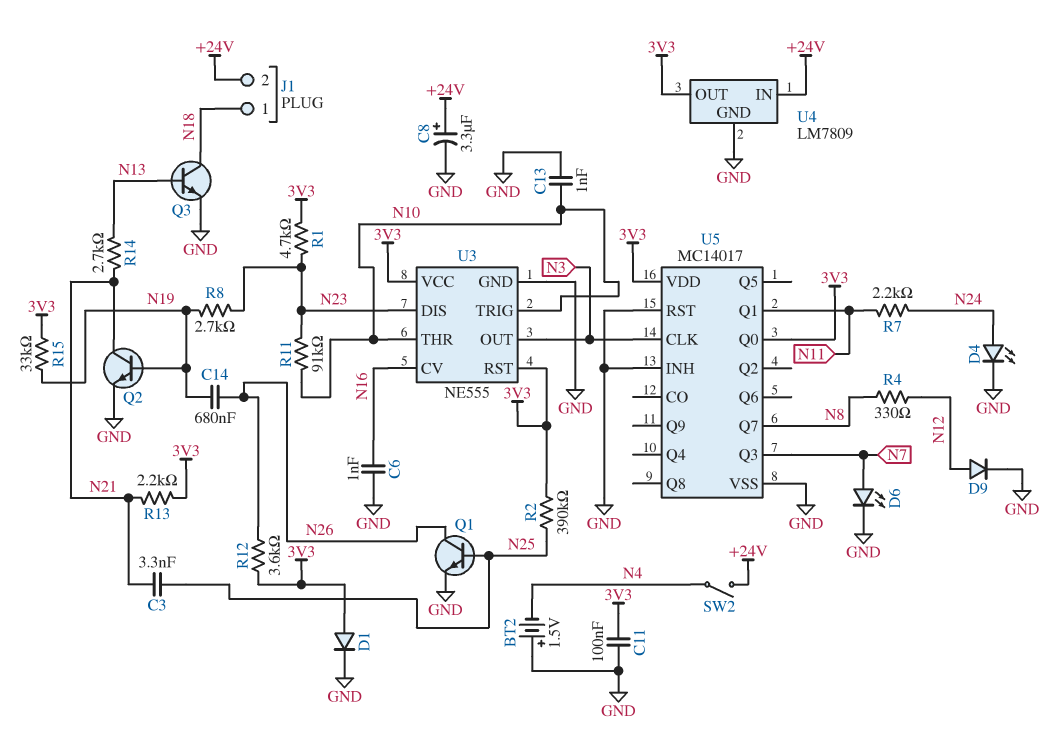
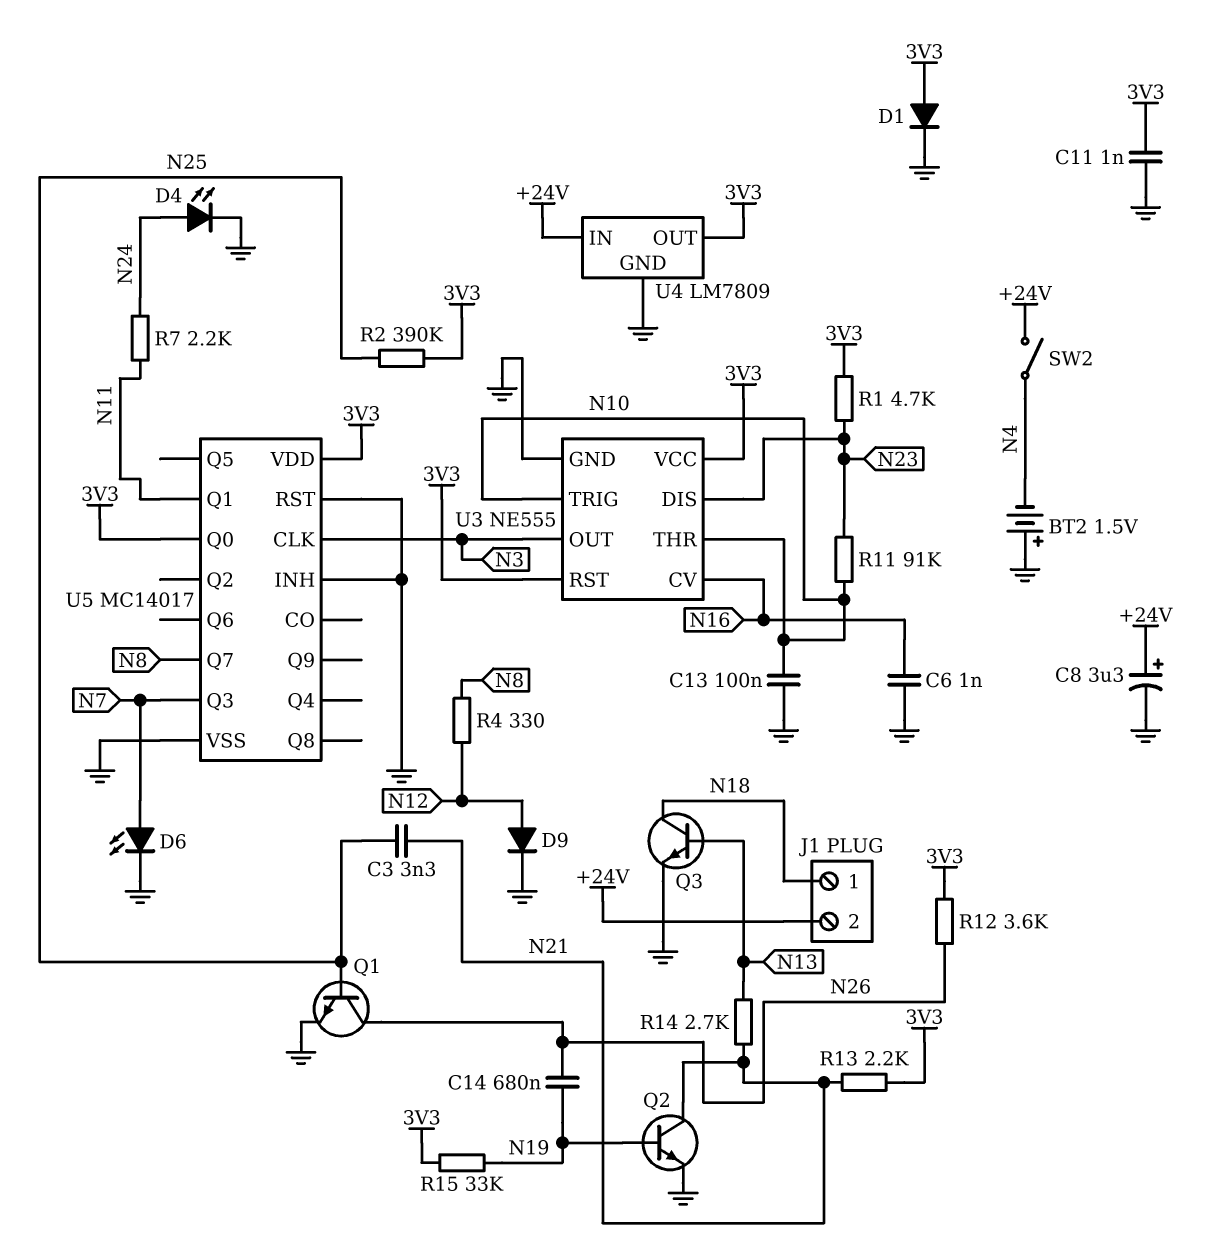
C11: 100nF (3V3, GND) -> 1nF (3V3, GND)
C13: 1nF (GND, N10) -> 100nF (GND, N10)
R8: 2.7k (N19, N23) -> none

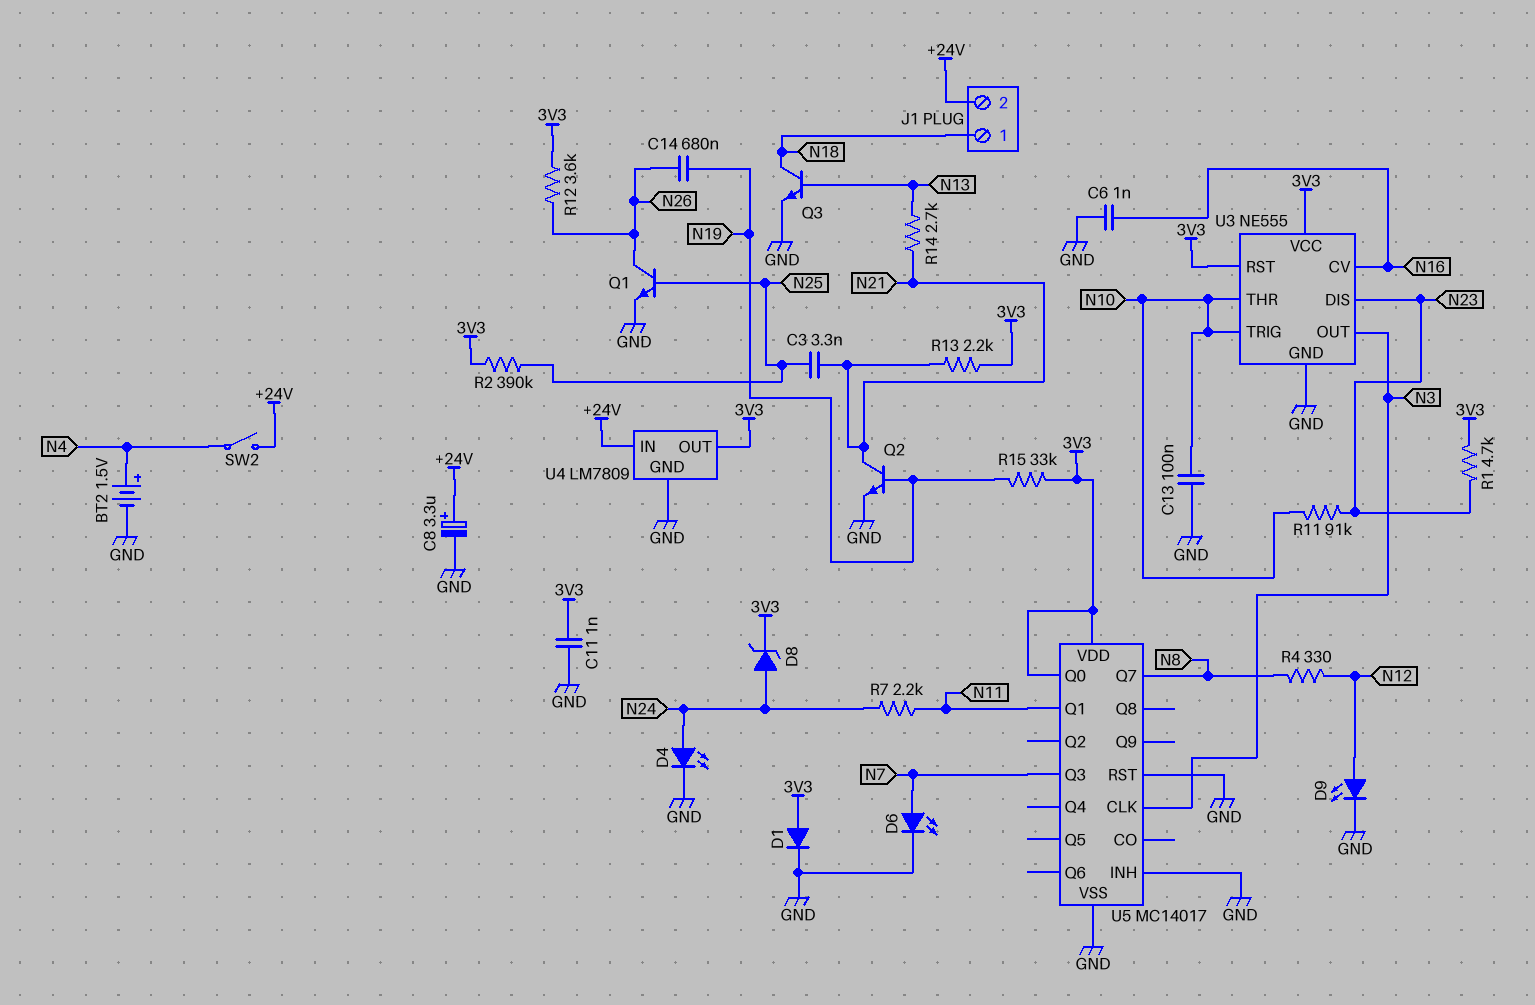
BT2: 1.5V (plus GND, minus N4) -> 1.5V (plus N4, minus GND)
D8: none -> zener (A N24, K 3V3)
D9: diode (A N12, K GND) -> LED (A N12, K GND)

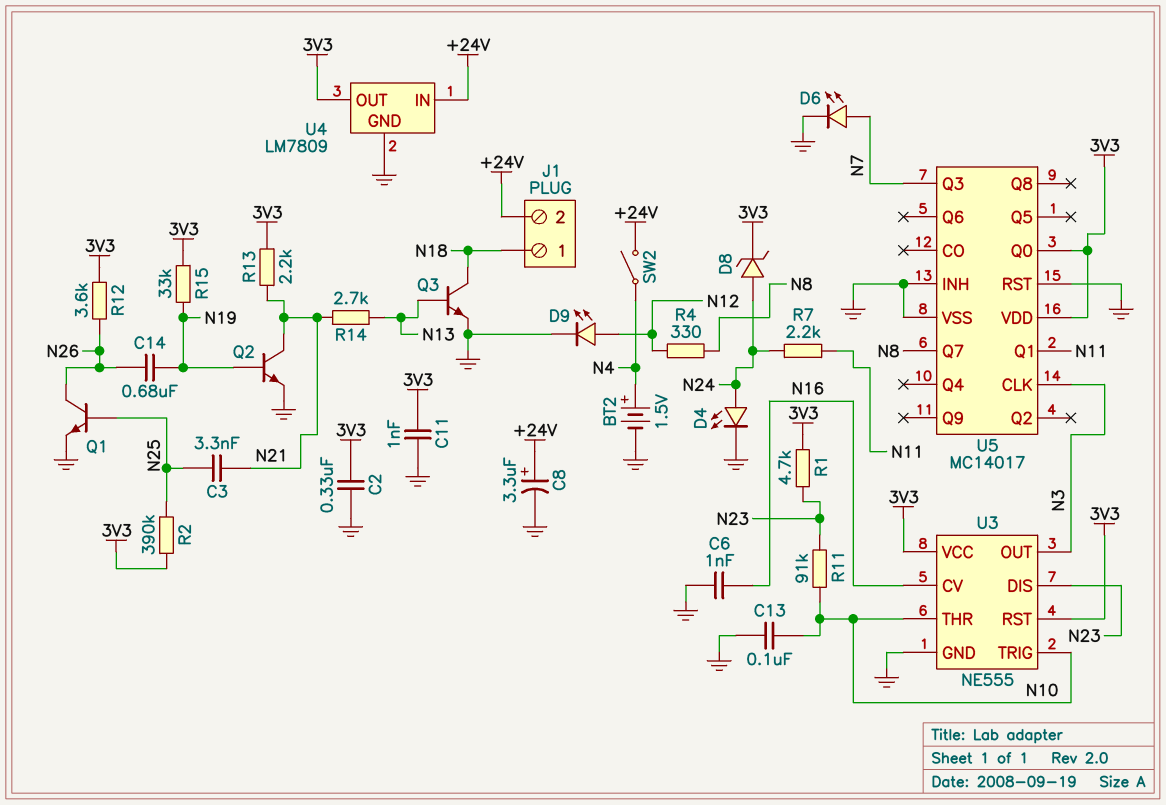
C2: none -> 330nF (3V3, GND)
D1: diode (A 3V3, K GND) -> none

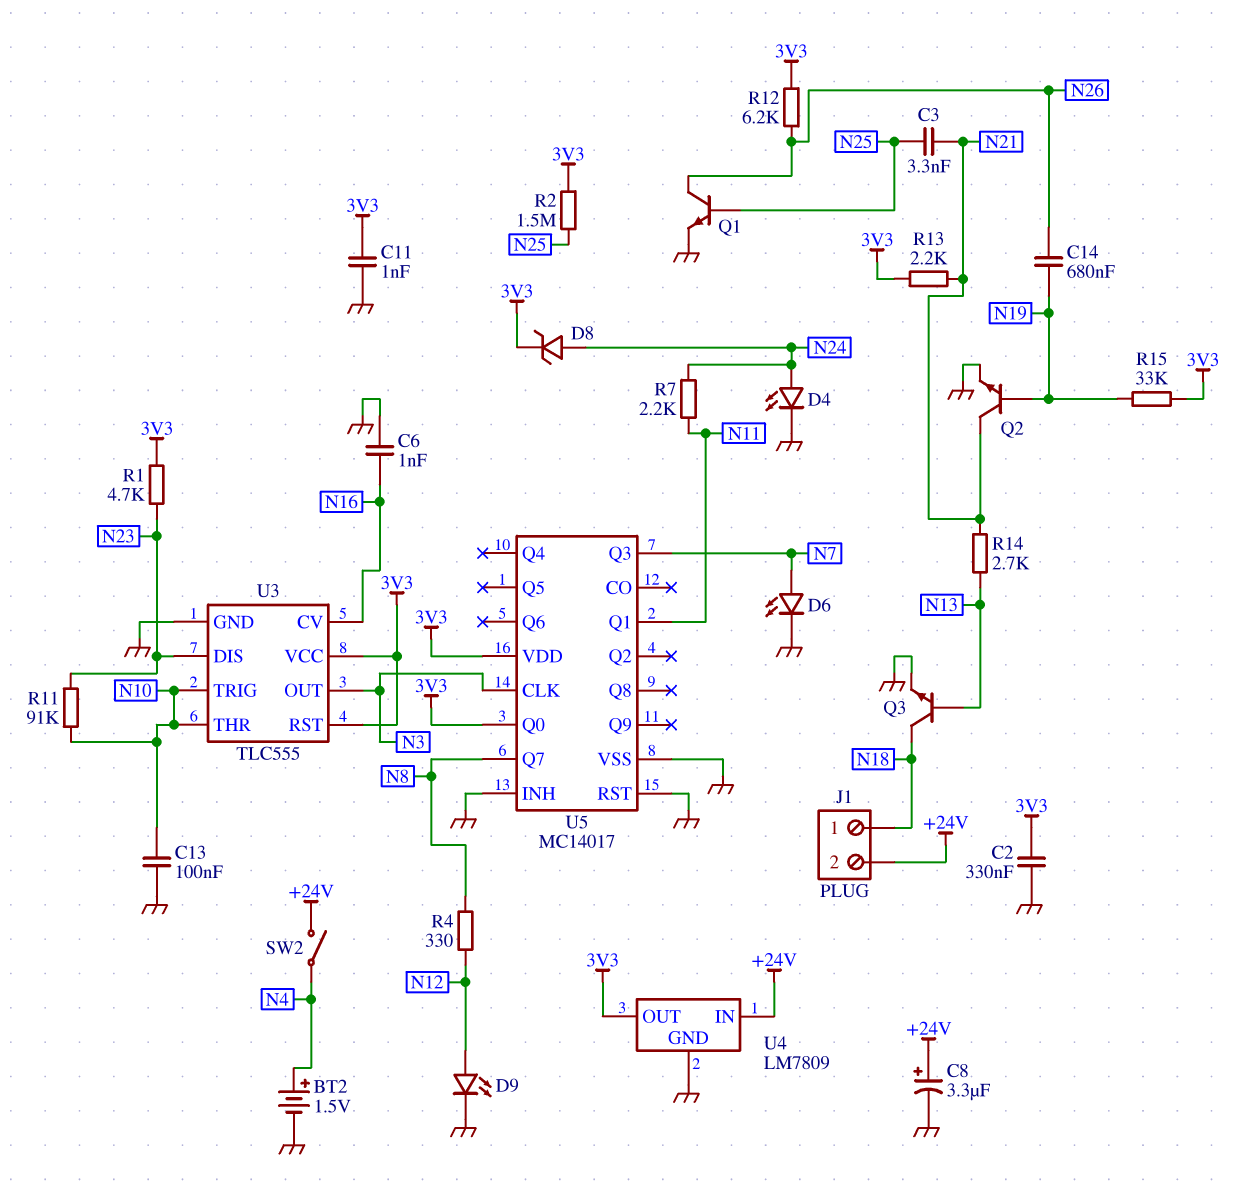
R2: 390k (3V3, N25) -> 1.5M (3V3, N25)
R12: 3.6k (3V3, N26) -> 6.2k (3V3, N26)
U3: NE555 -> TLC555

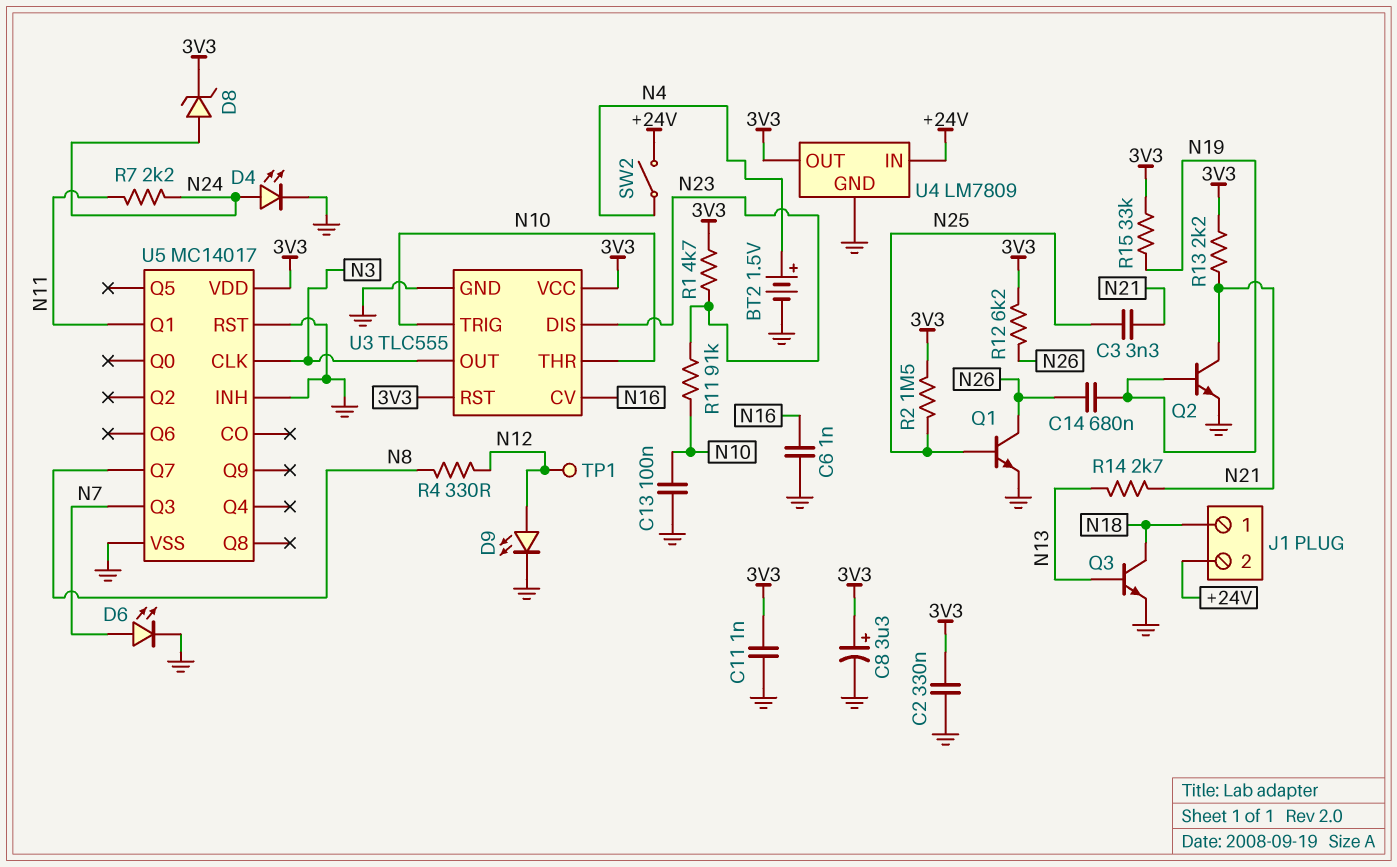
C8: 3.3uF (plus +24V, minus GND) -> 3.3uF (plus 3V3, minus GND)
TP1: none -> test point (N12)
U5 pin Q0: 3V3 -> none

